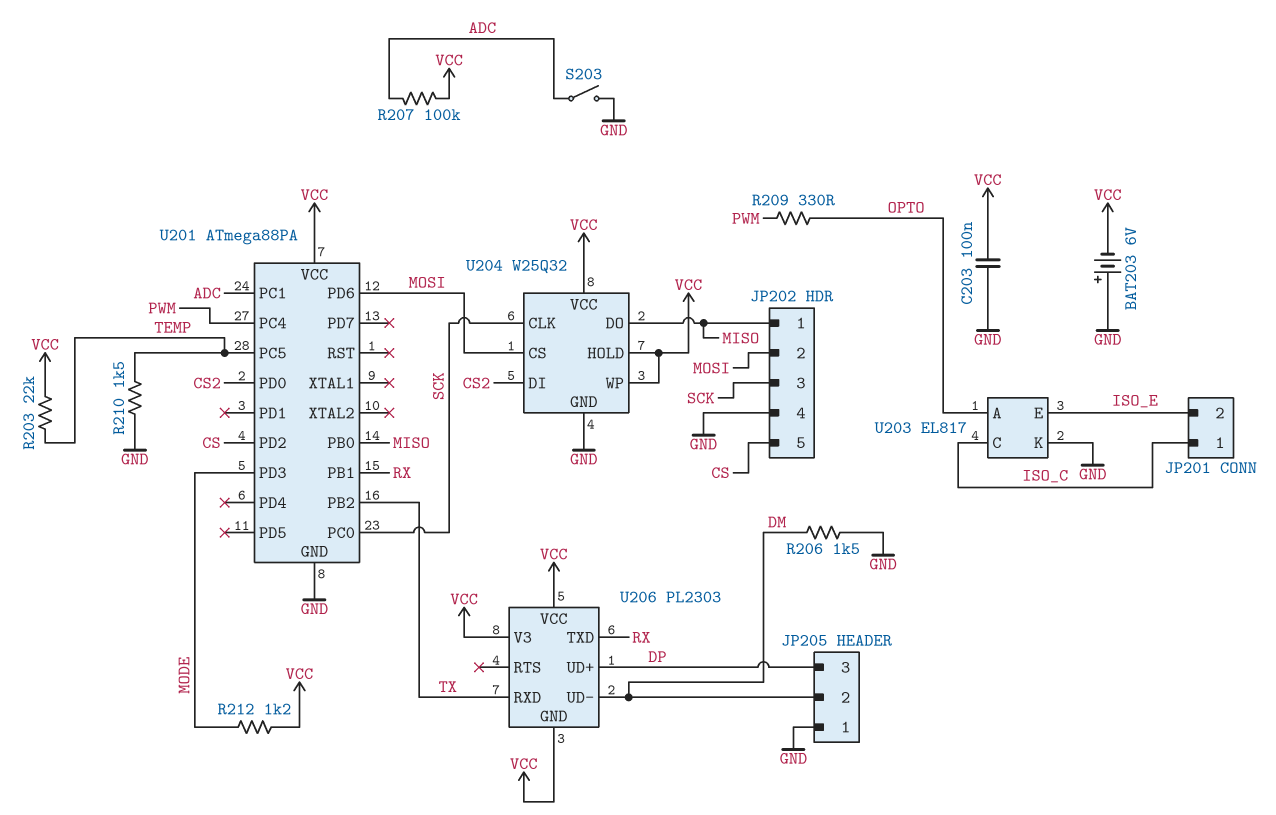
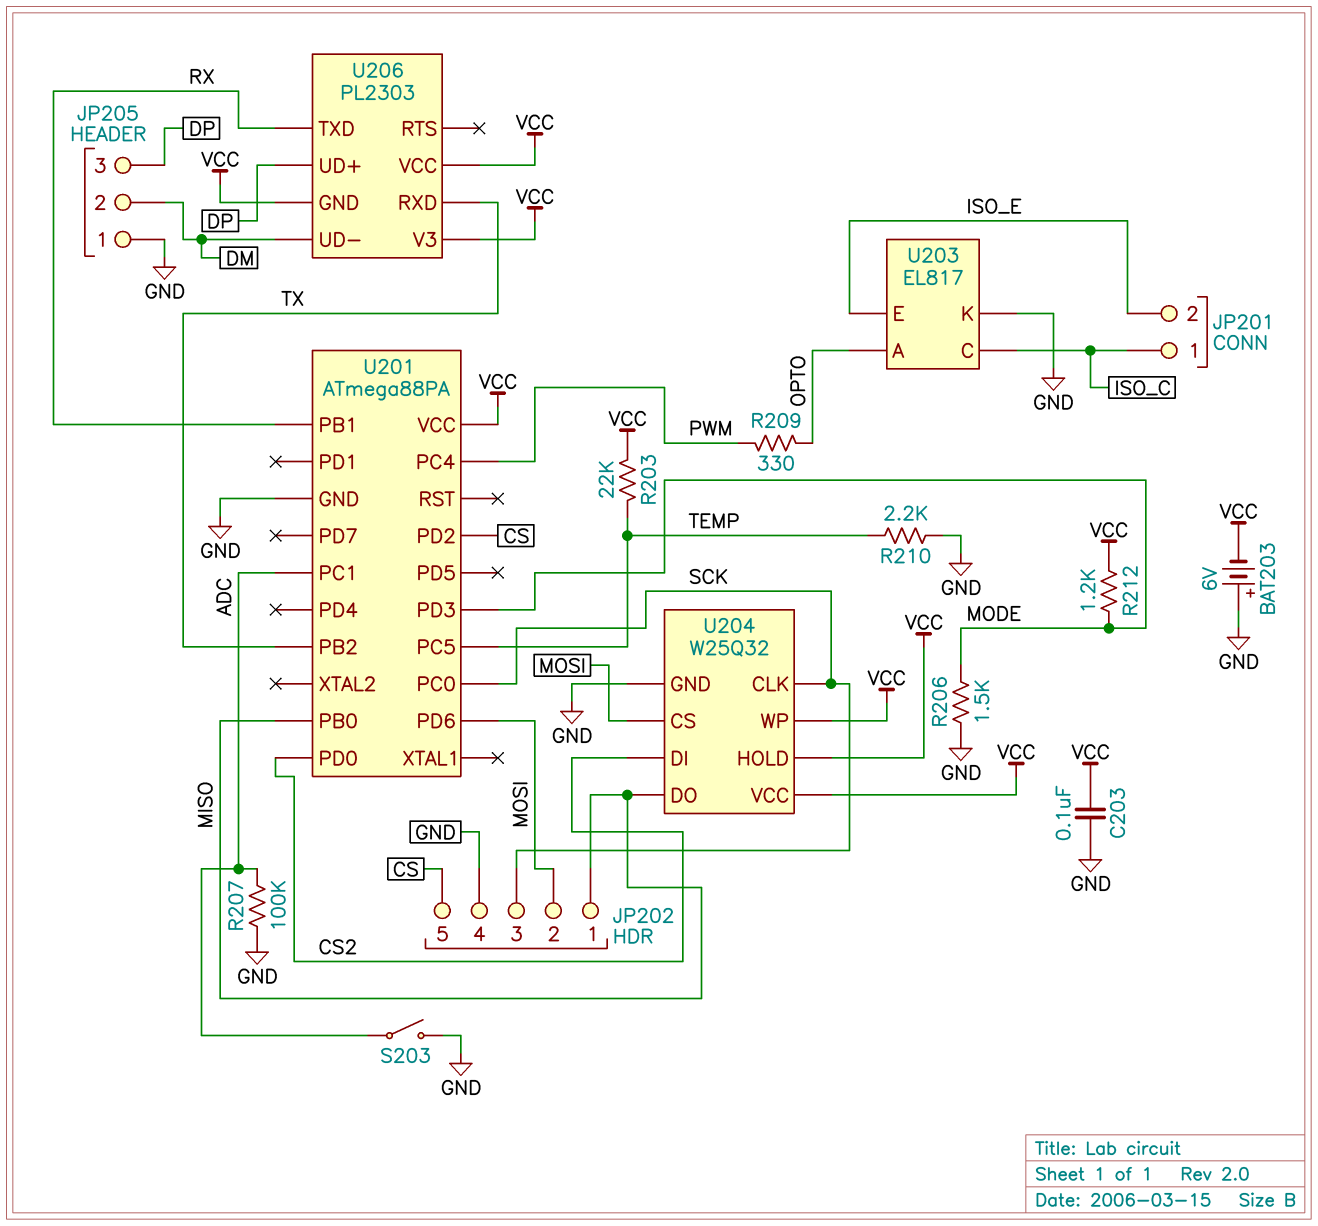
R206: 1.5k (DM, GND) -> 1.5k (GND, MODE)
R207: 100k (ADC, VCC) -> 100k (ADC, GND)
R210: 1.5k (GND, TEMP) -> 2.2k (GND, TEMP)

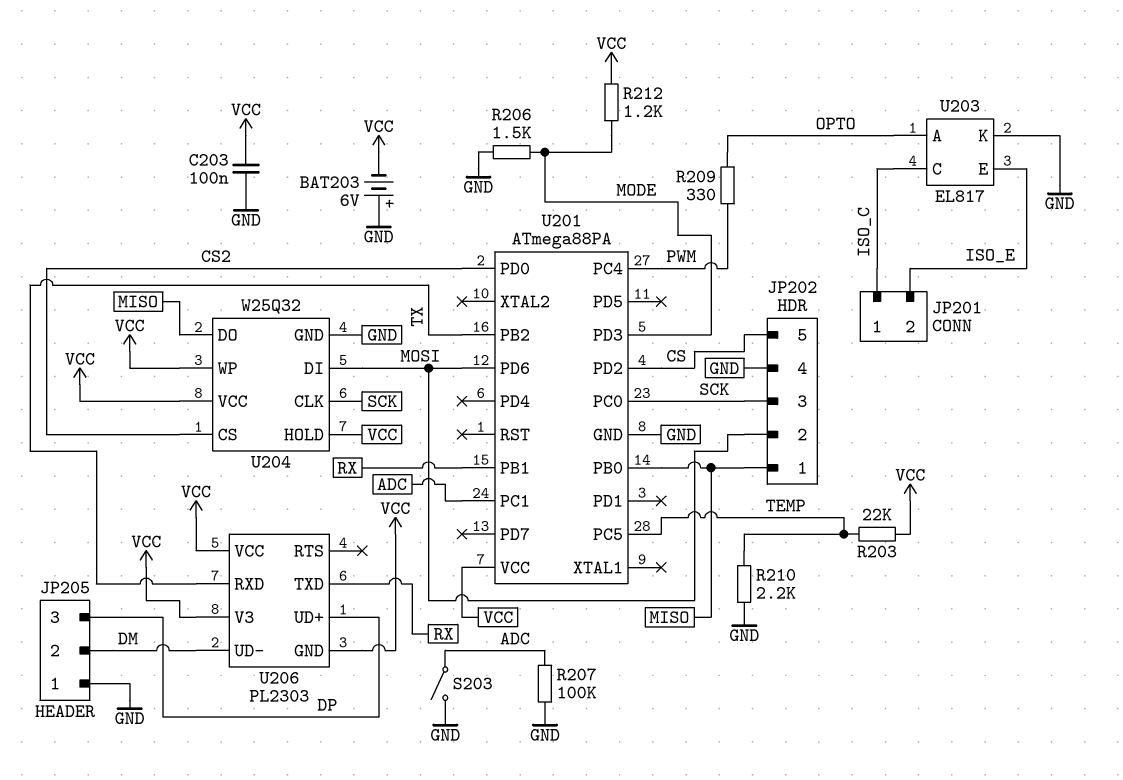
U204 pin CS: MOSI -> CS2
U204 pin DI: CS2 -> MOSI

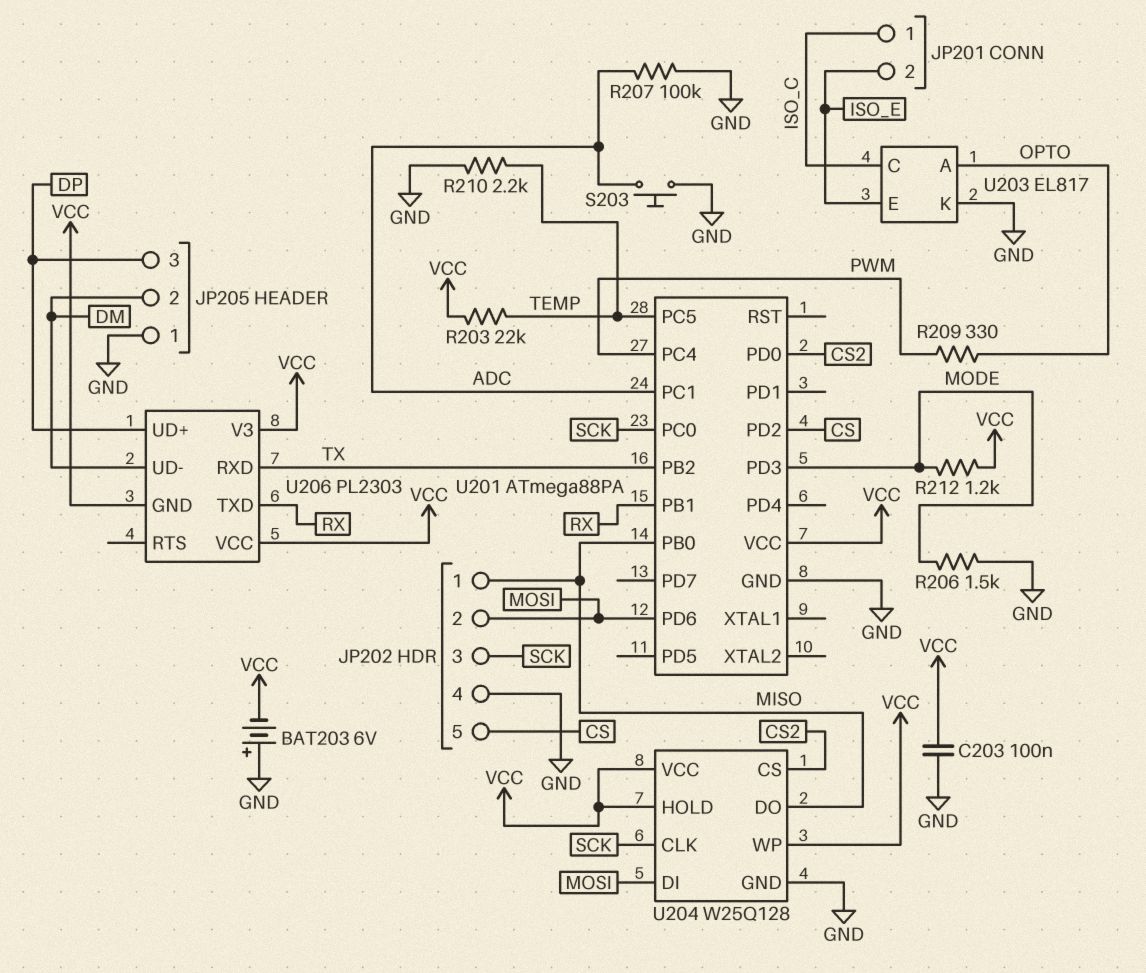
S203: switch (ADC, GND) -> button (ADC, GND)
U204: W25Q32 -> W25Q128

